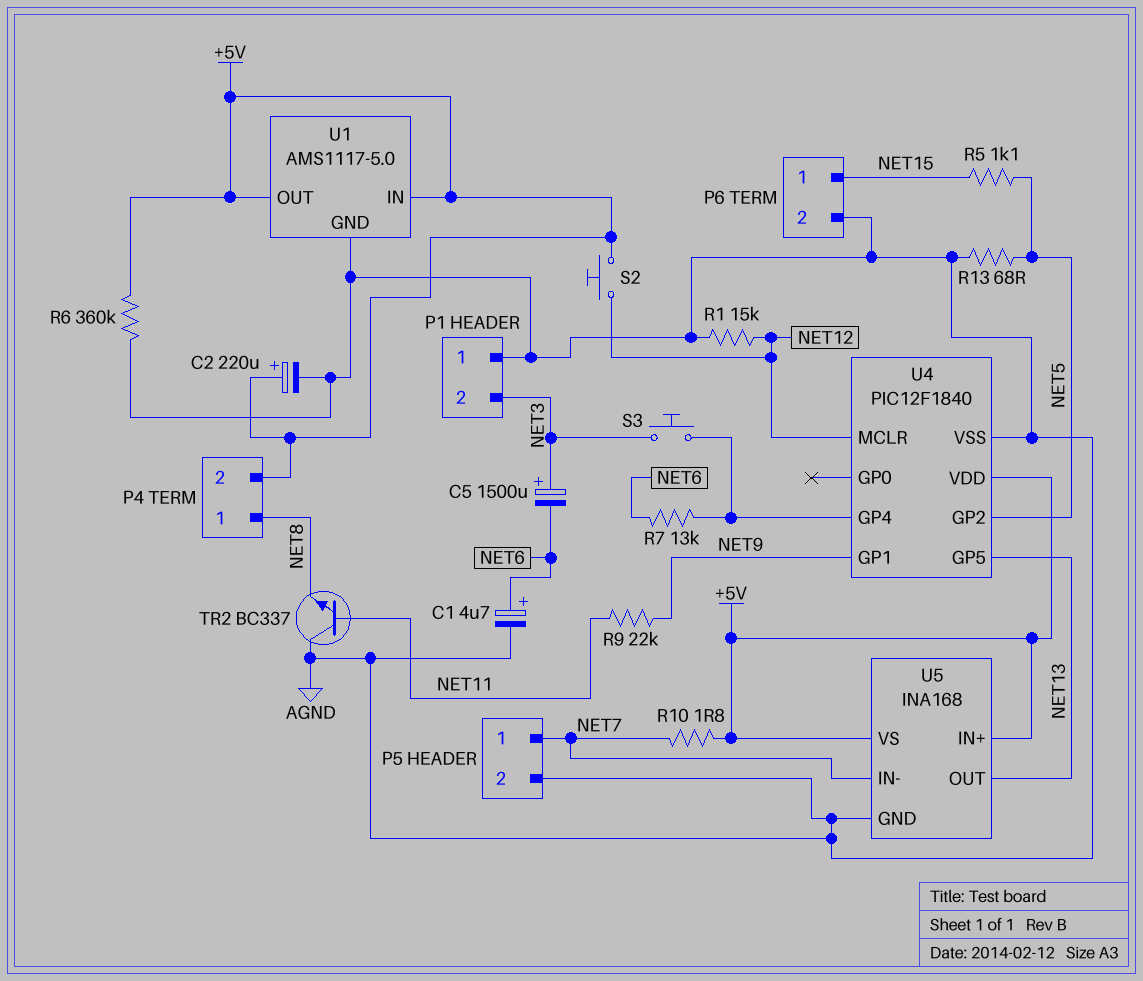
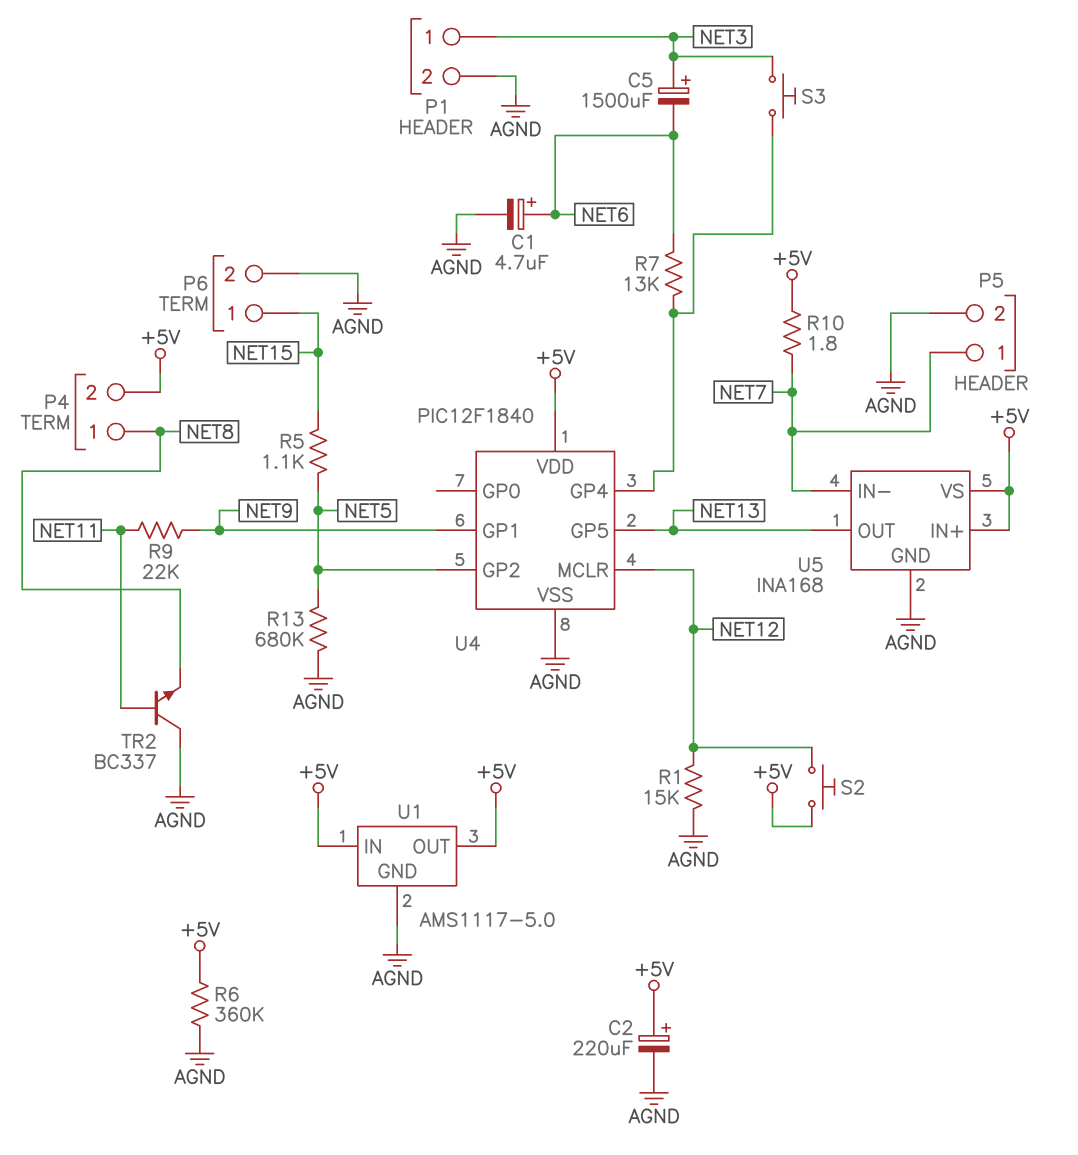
P1 pin 1: AGND -> NET3
P1 pin 2: NET3 -> AGND
R13: 68 (AGND, NET5) -> 680k (AGND, NET5)

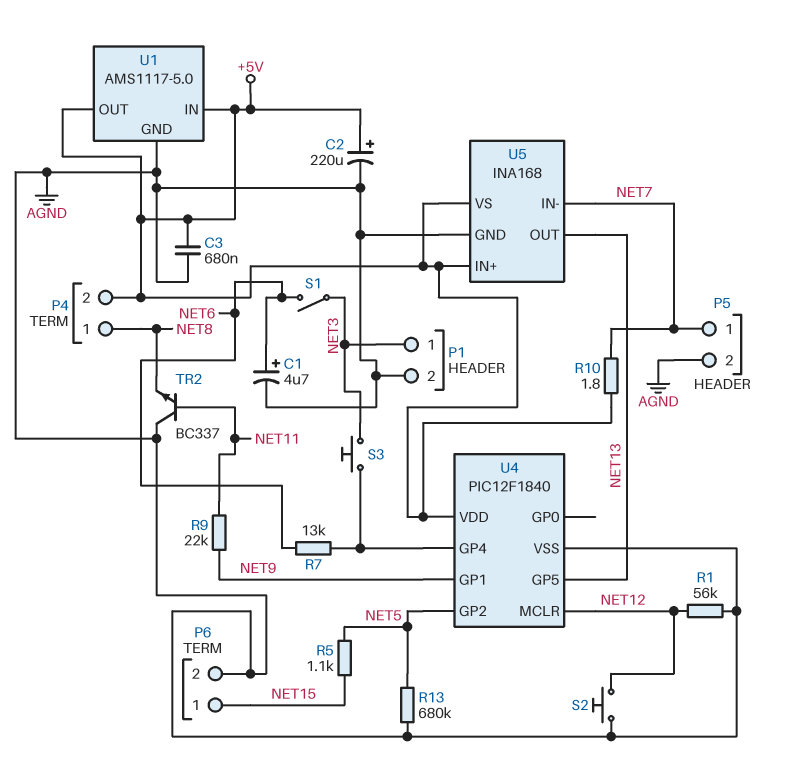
C3: none -> 680nF (+5V, AGND)
C5: 1500uF (plus NET3, minus NET6) -> none
R1: 15k (AGND, NET12) -> 56k (AGND, NET12)
R6: 360k (+5V, AGND) -> none
S1: none -> switch (NET3, NET6)
S2: button (+5V, NET12) -> button (AGND, NET12)

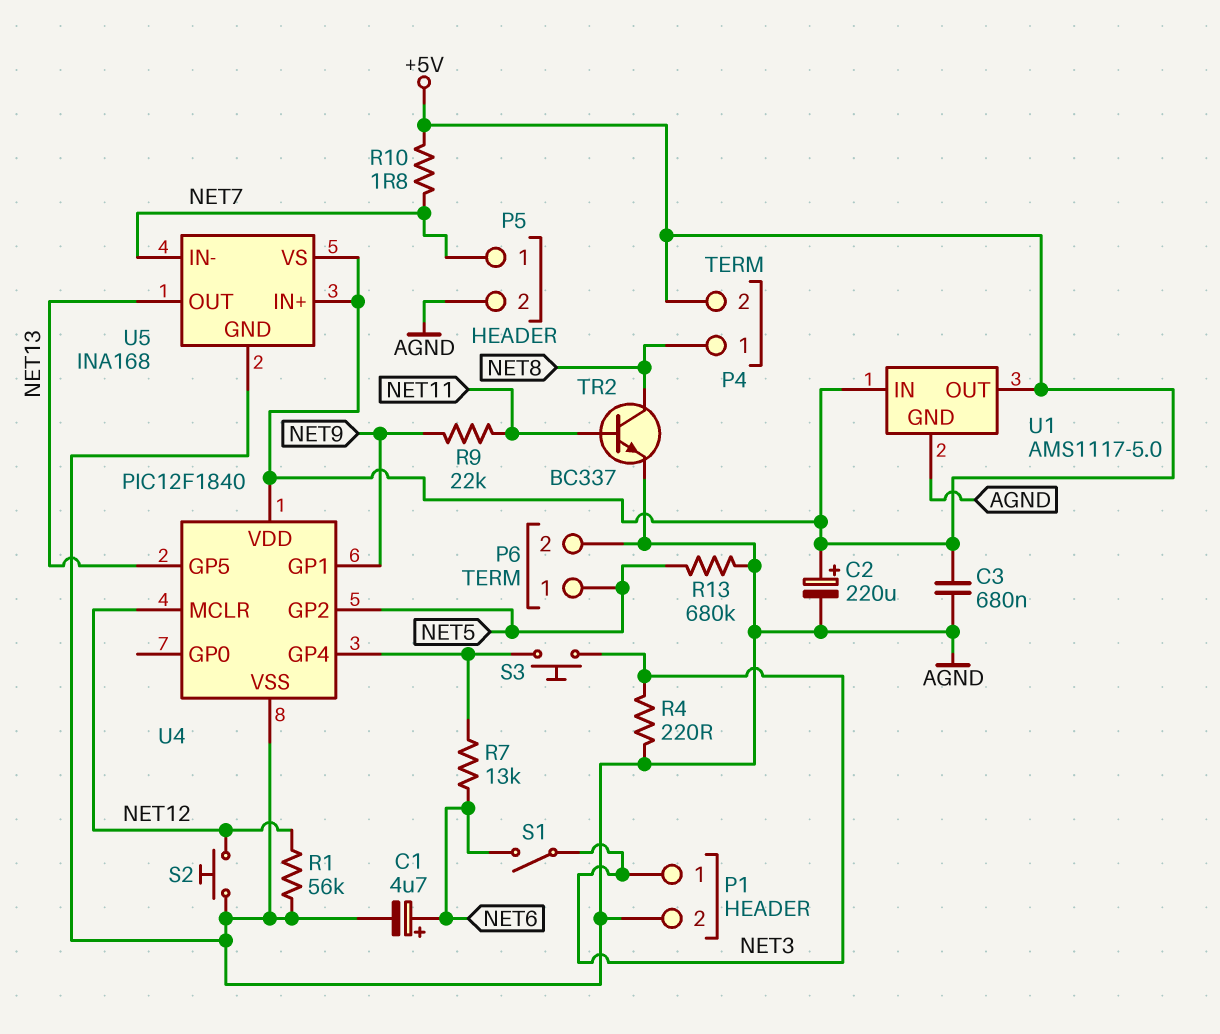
P6 pin 1: NET15 -> NET5
R4: none -> 220 (AGND, NET3)
R5: 1.1k (NET5, NET15) -> none
TR2: NPN BC337 (B NET11, C AGND, E NET8) -> NPN BC337 (B NET11, C NET8, E AGND)

